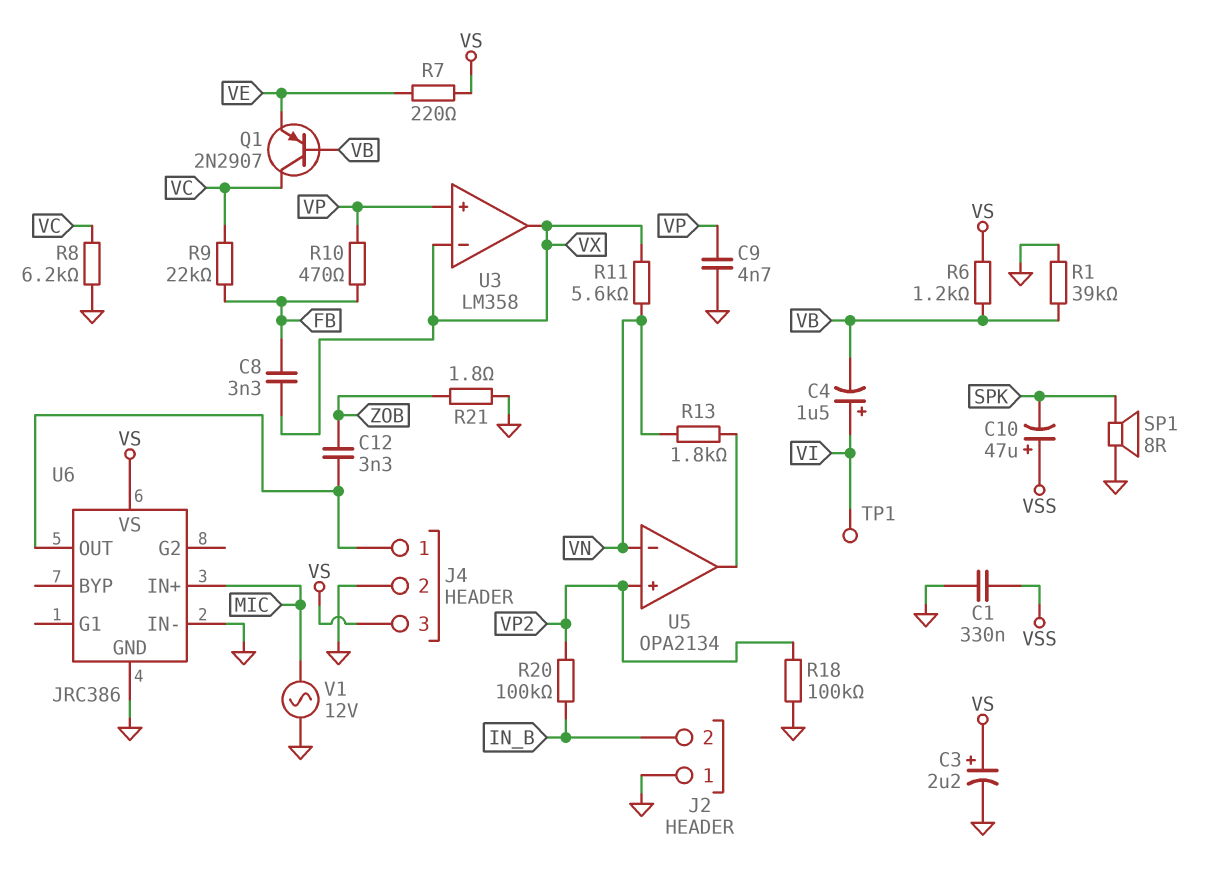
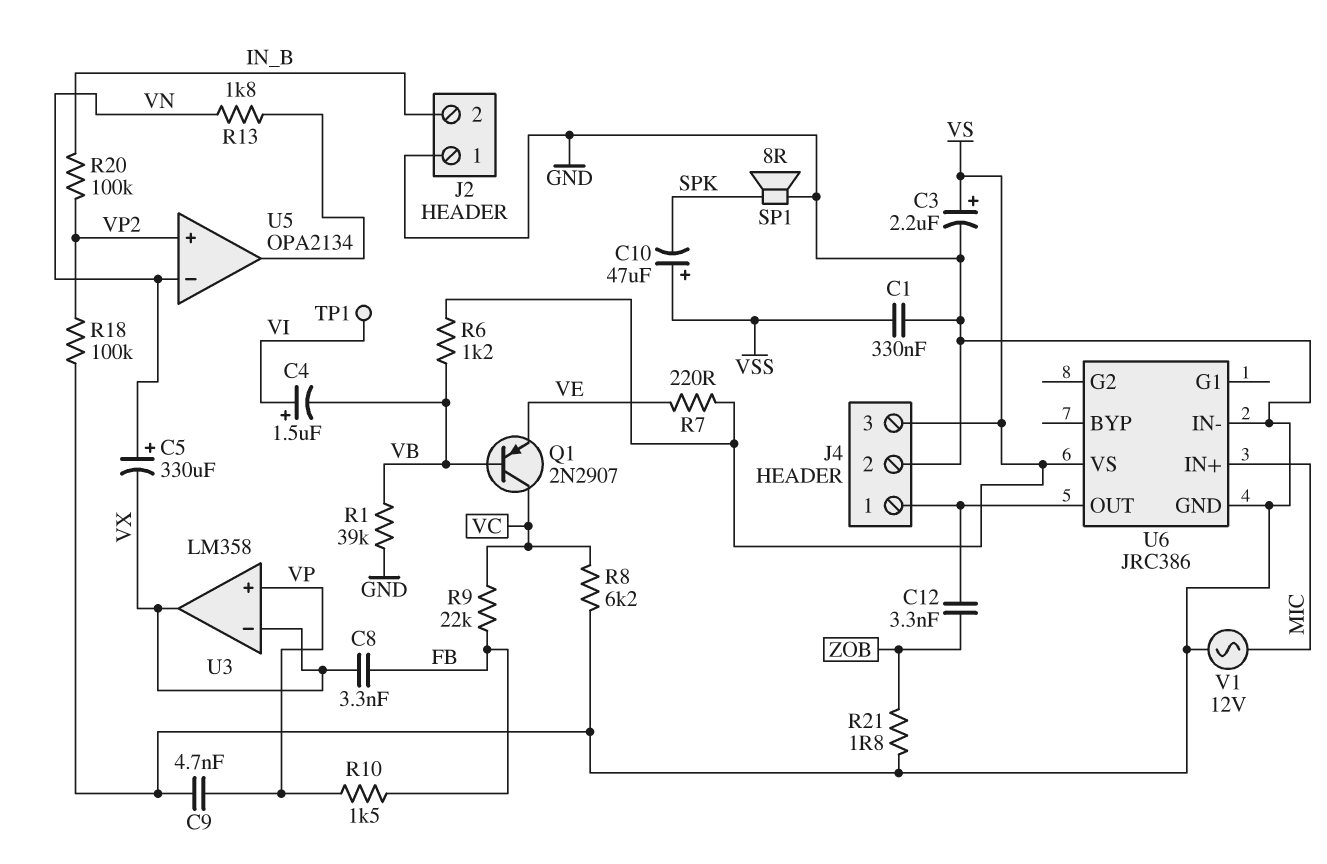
C5: none -> 330uF (plus VN, minus VX)
R10: 470 (FB, VP) -> 1.5k (FB, VP)
R11: 5.6k (VN, VX) -> none

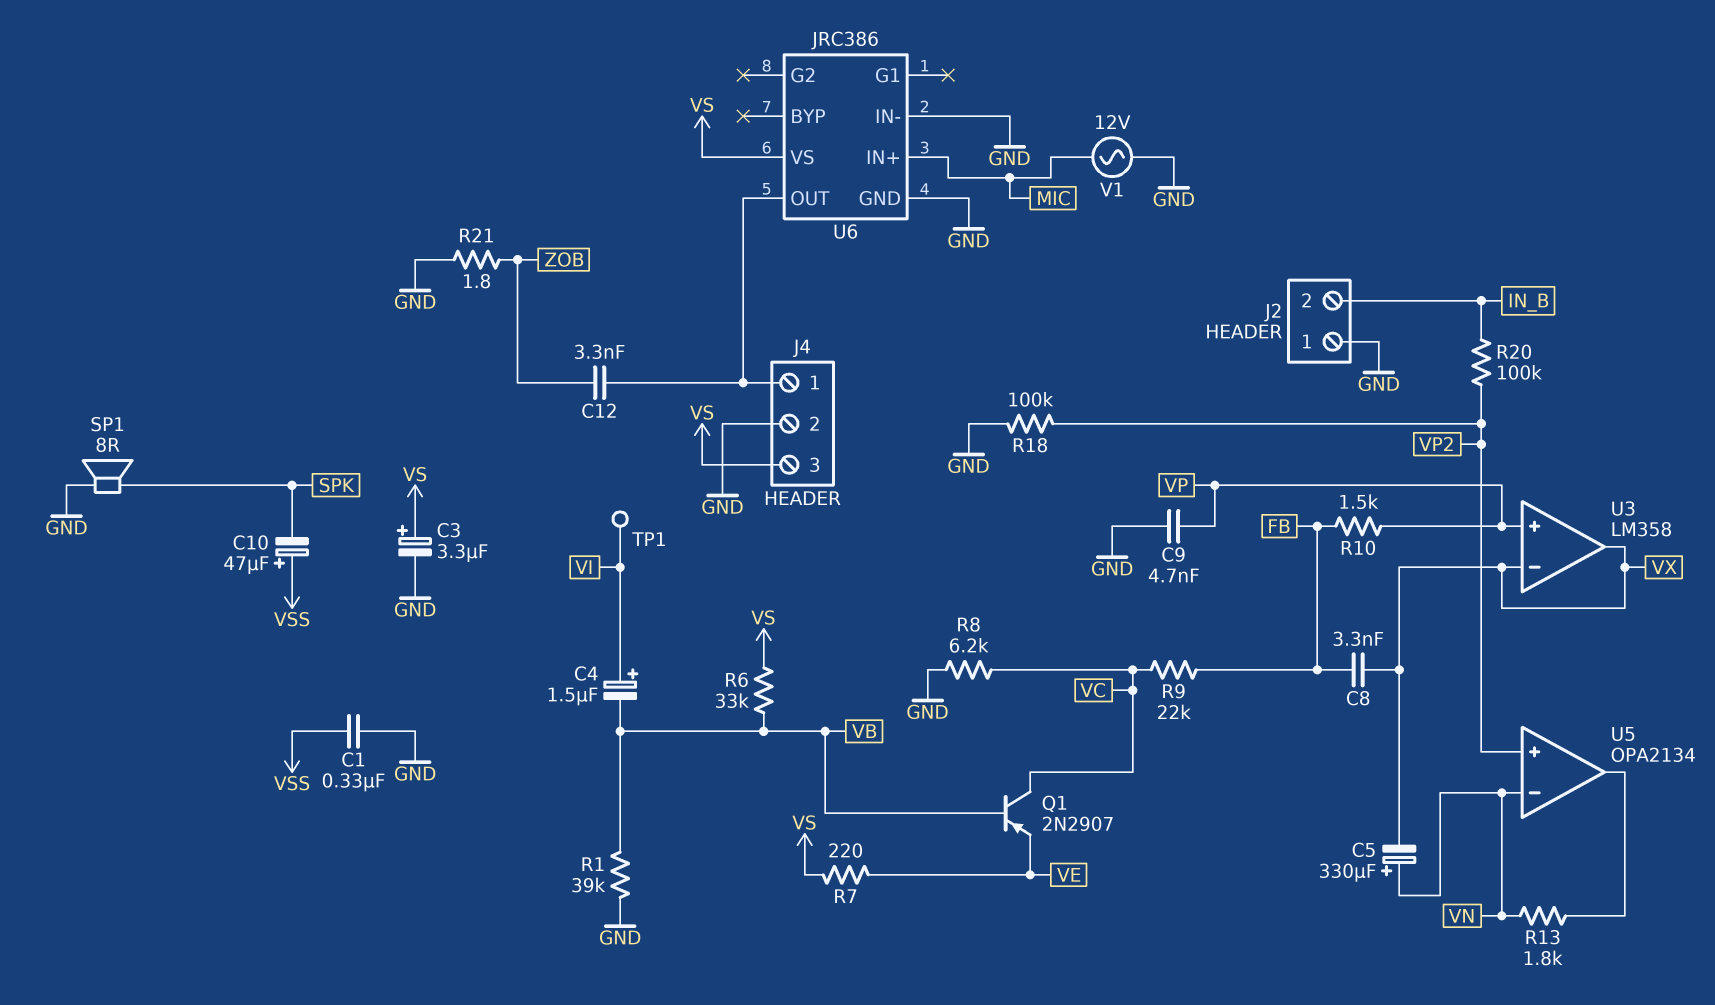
C3: 2.2uF (plus VS, minus GND) -> 3.3uF (plus VS, minus GND)
R6: 1.2k (VB, VS) -> 33k (VB, VS)

